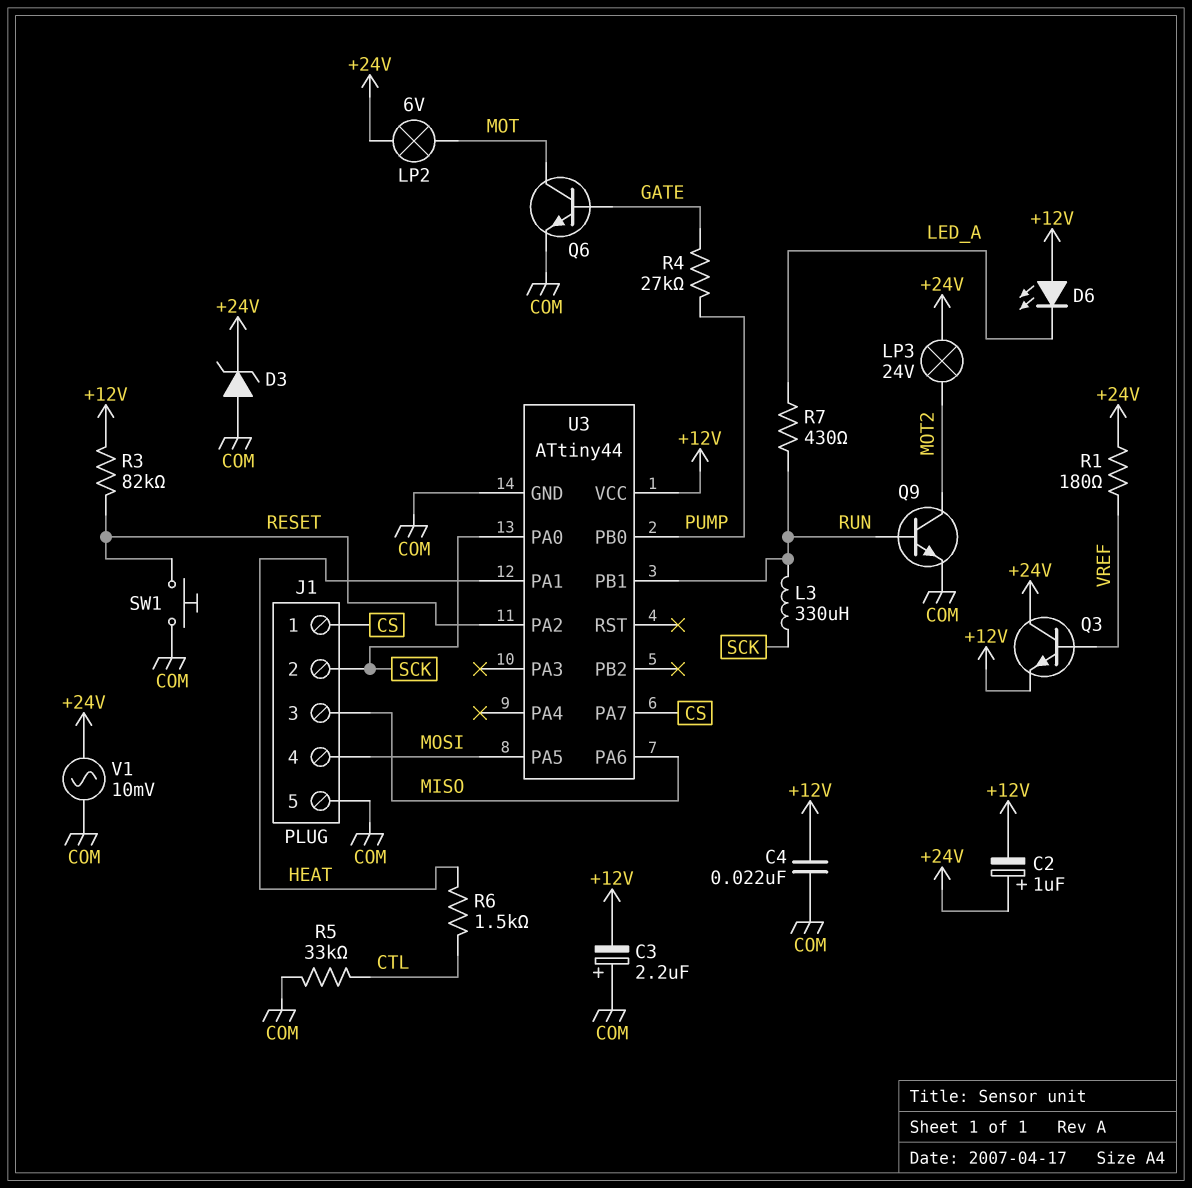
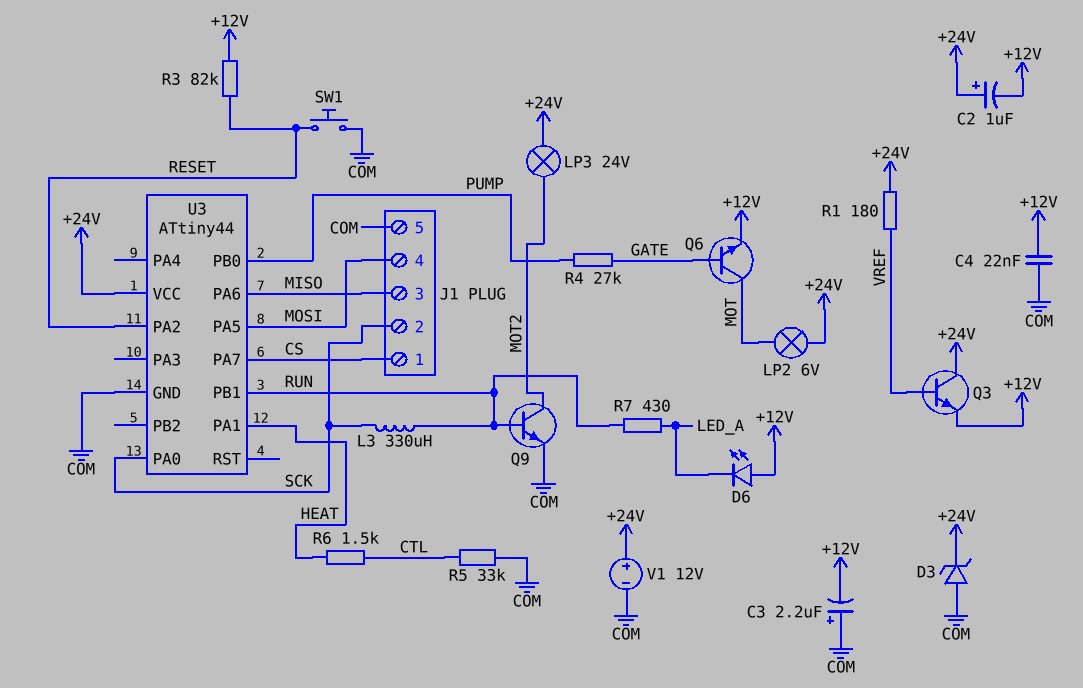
Q6: NPN (B GATE, C MOT, E COM) -> NPN (B GATE, C MOT, E +12V)
U3 pin VCC: +12V -> +24V
V1: AC 10mV (+24V, COM) -> 12V (plus +24V, minus COM)

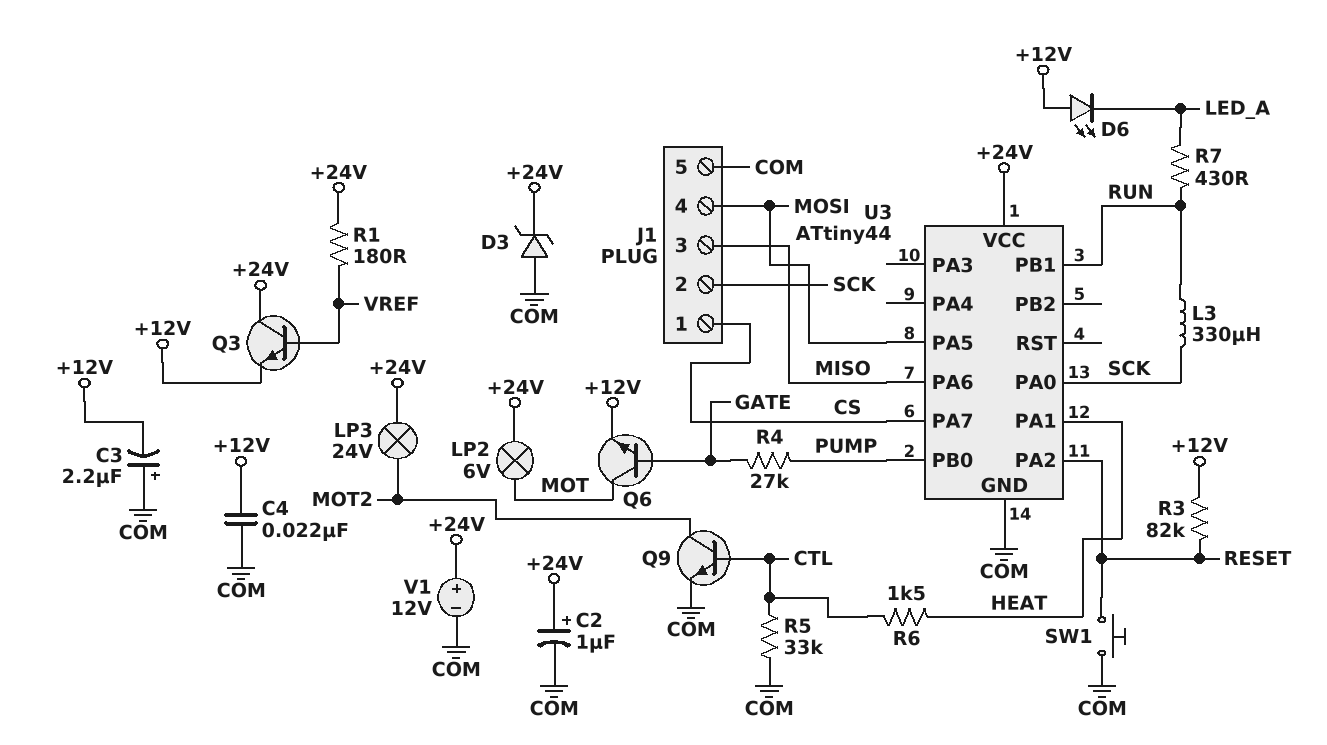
C2: 1uF (plus +24V, minus +12V) -> 1uF (plus +24V, minus COM)
Q9: NPN (B RUN, C MOT2, E COM) -> NPN (B CTL, C MOT2, E COM)

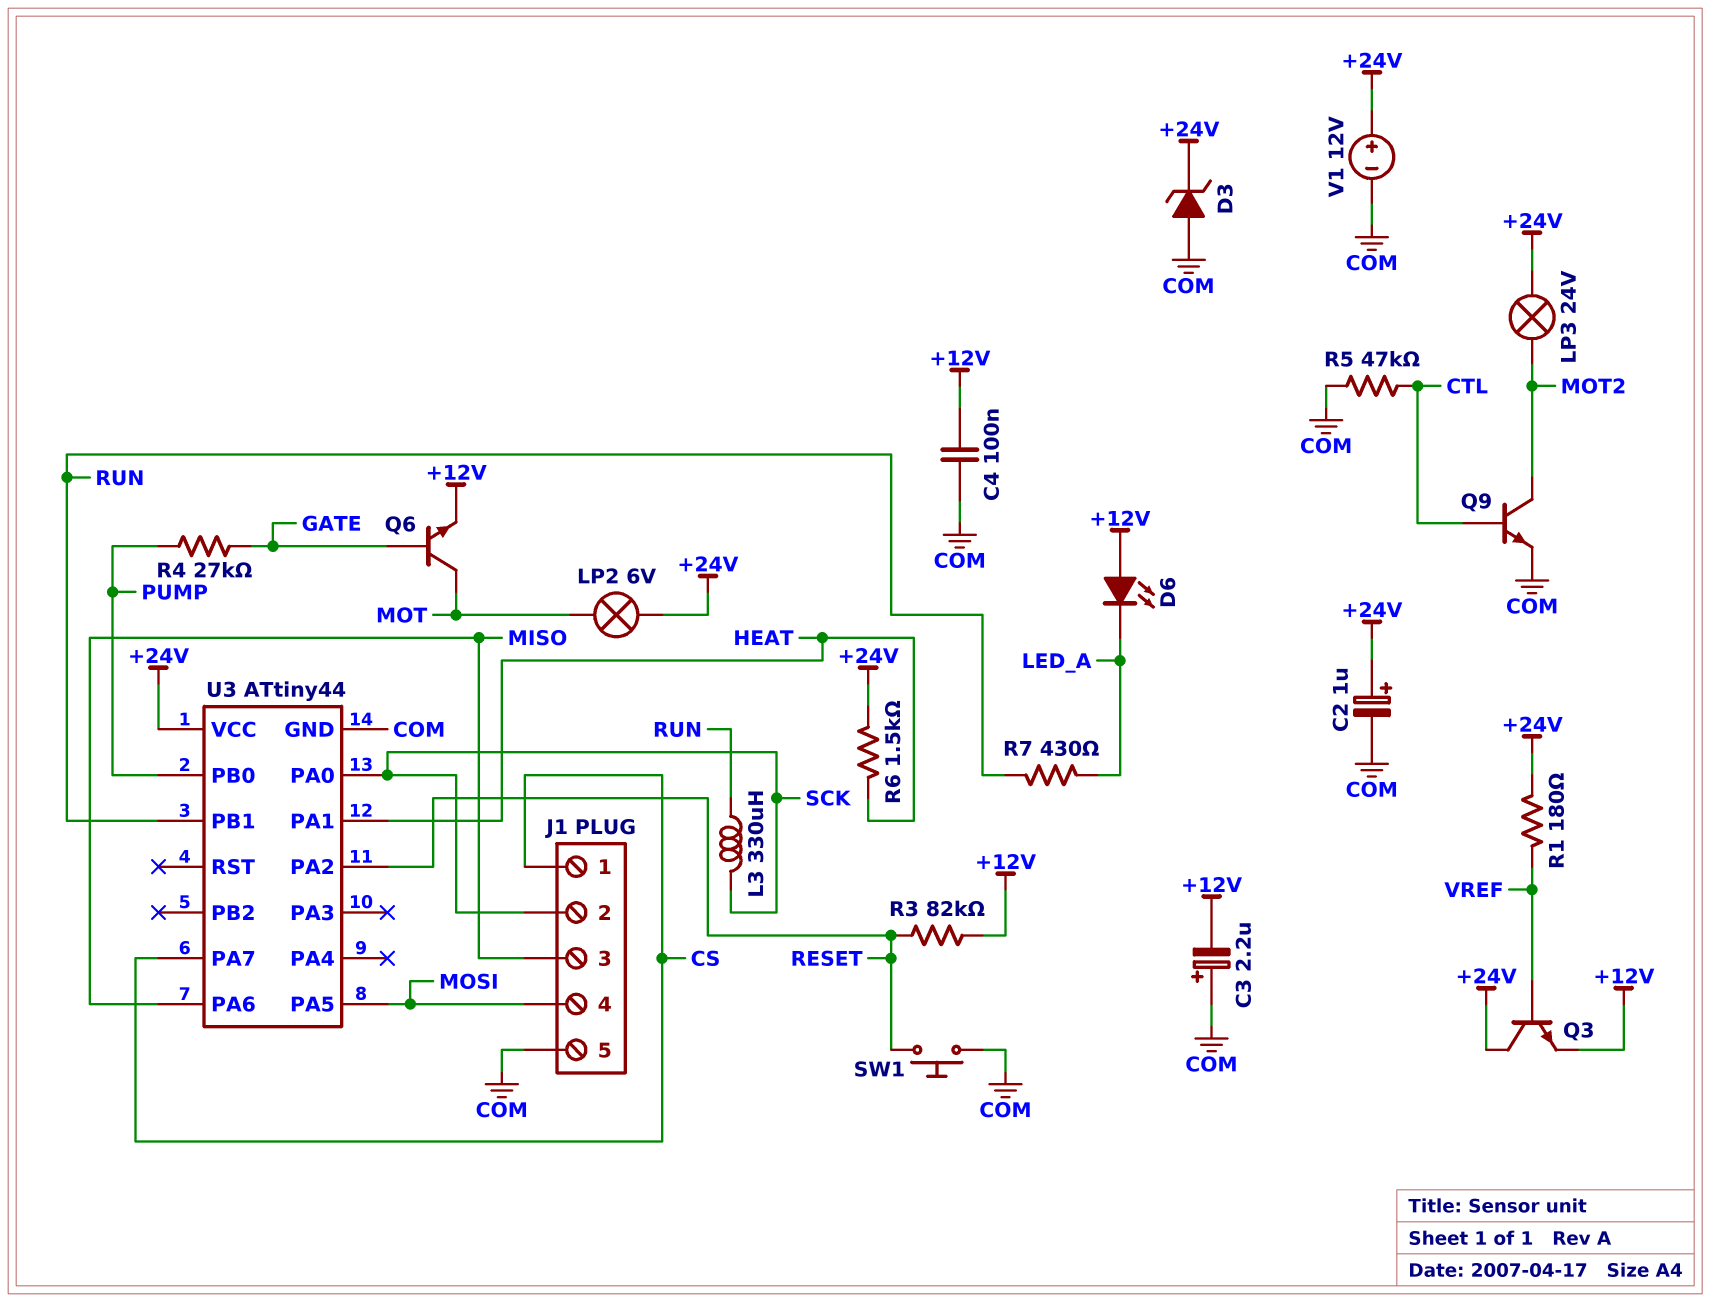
C4: 22nF (+12V, COM) -> 100nF (+12V, COM)
R5: 33k (COM, CTL) -> 47k (COM, CTL)
R6: 1.5k (CTL, HEAT) -> 1.5k (+24V, HEAT)

